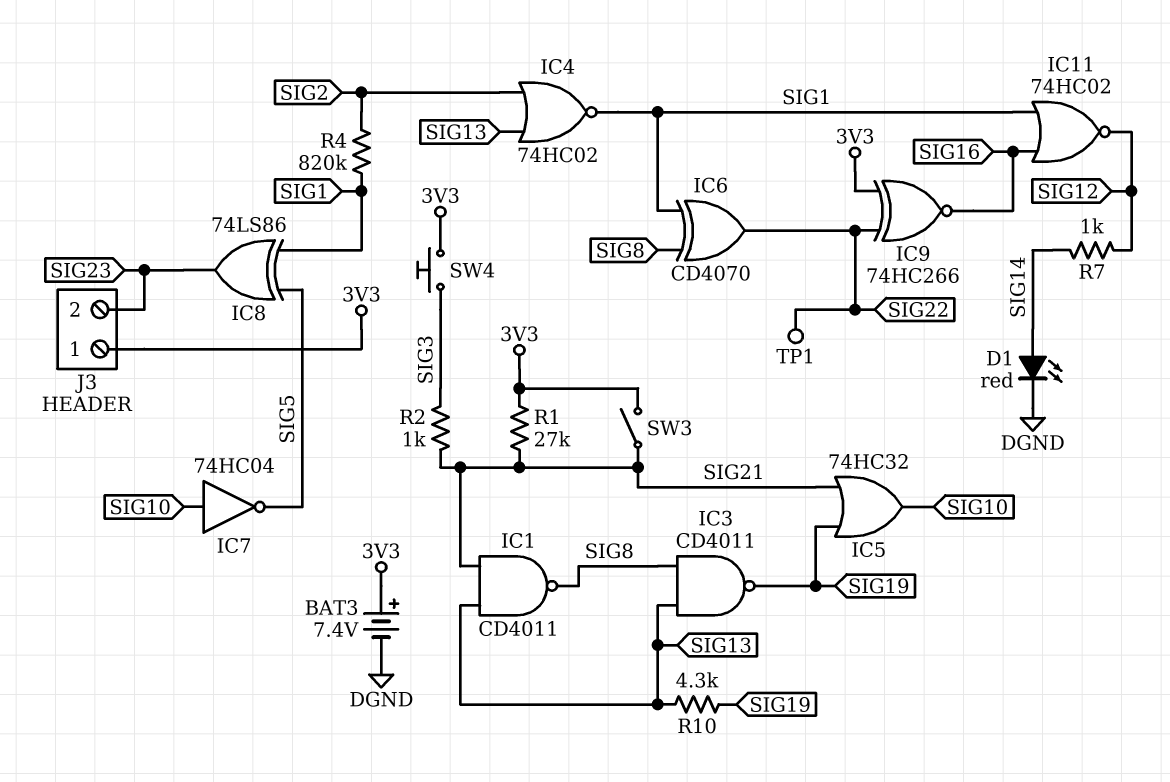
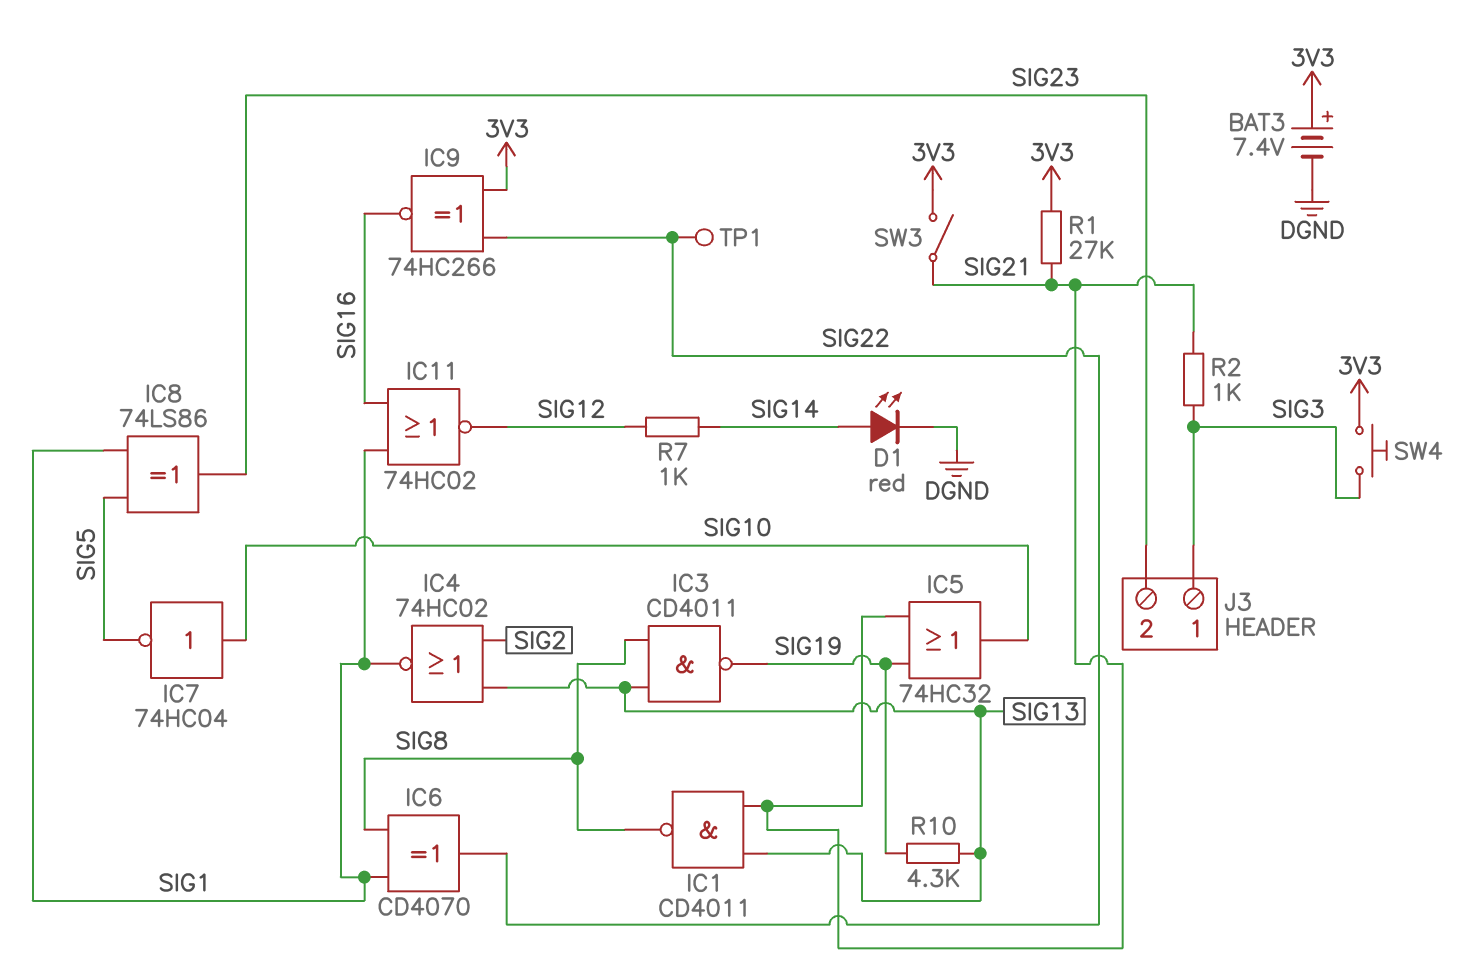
J3 pin 1: 3V3 -> SIG3
R4: 820k (SIG1, SIG2) -> none

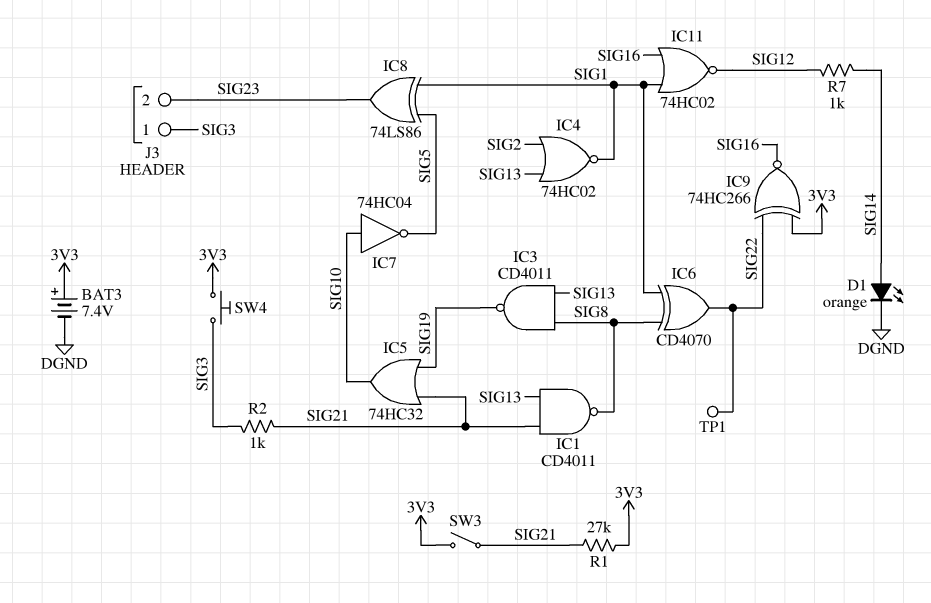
D1: LED red (A SIG14, K DGND) -> LED orange (A SIG14, K DGND)
R10: 4.3k (SIG13, SIG19) -> none

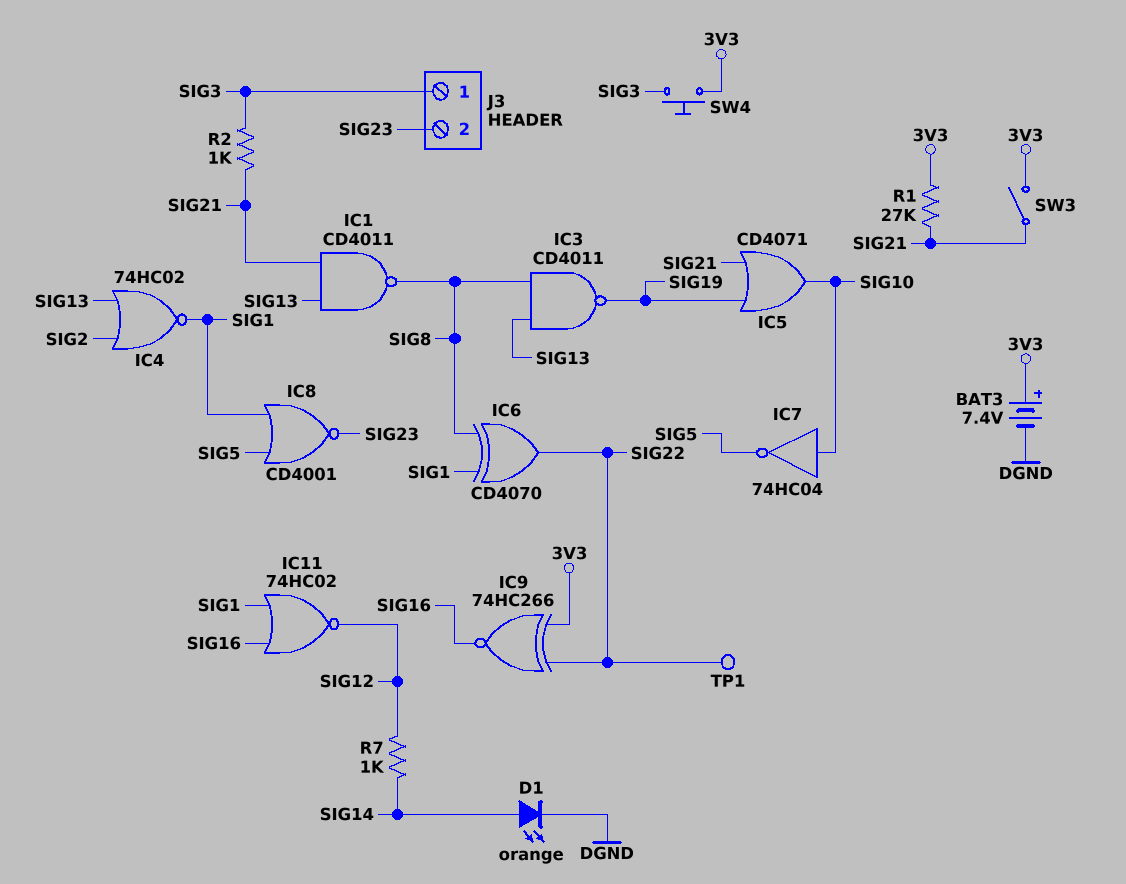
IC5: OR 74HC32 (in SIG19, in SIG21, out SIG10) -> OR CD4071 (in SIG19, in SIG21, out SIG10)
IC8: XOR 74LS86 (in SIG1, in SIG5, out SIG23) -> NOR CD4001 (in SIG1, in SIG5, out SIG23)

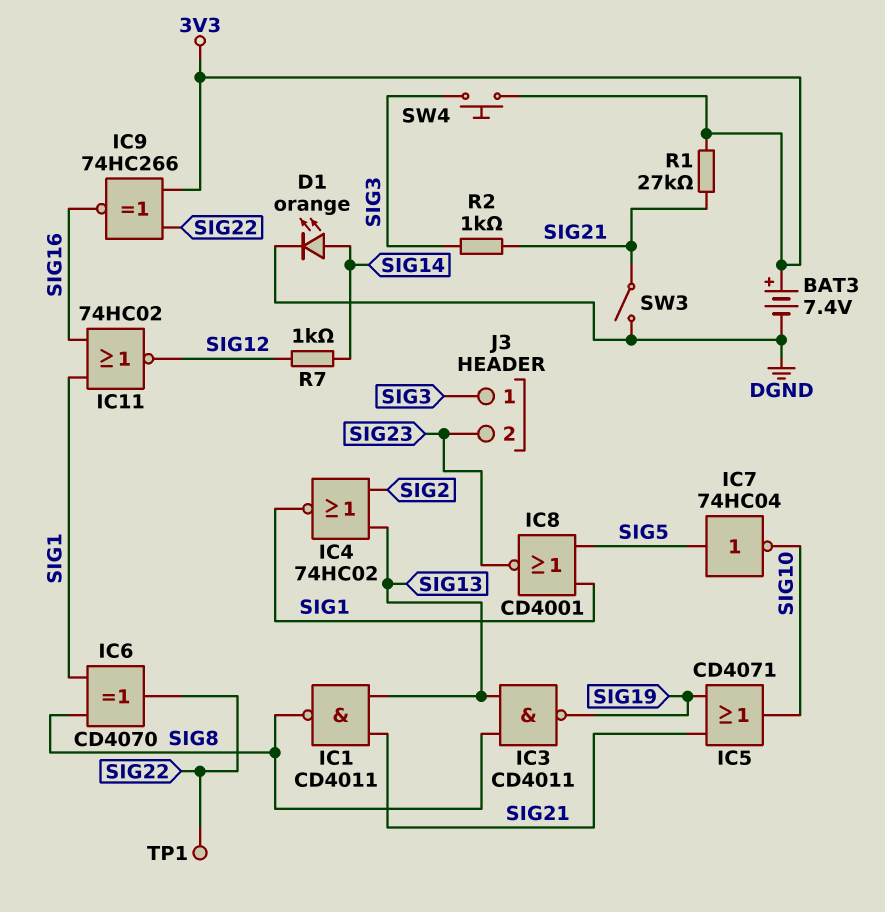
IC7: NOT 74HC04 (in SIG10, out SIG5) -> NOT 74HC04 (in SIG5, out SIG10)
SW3: switch (3V3, SIG21) -> switch (DGND, SIG21)

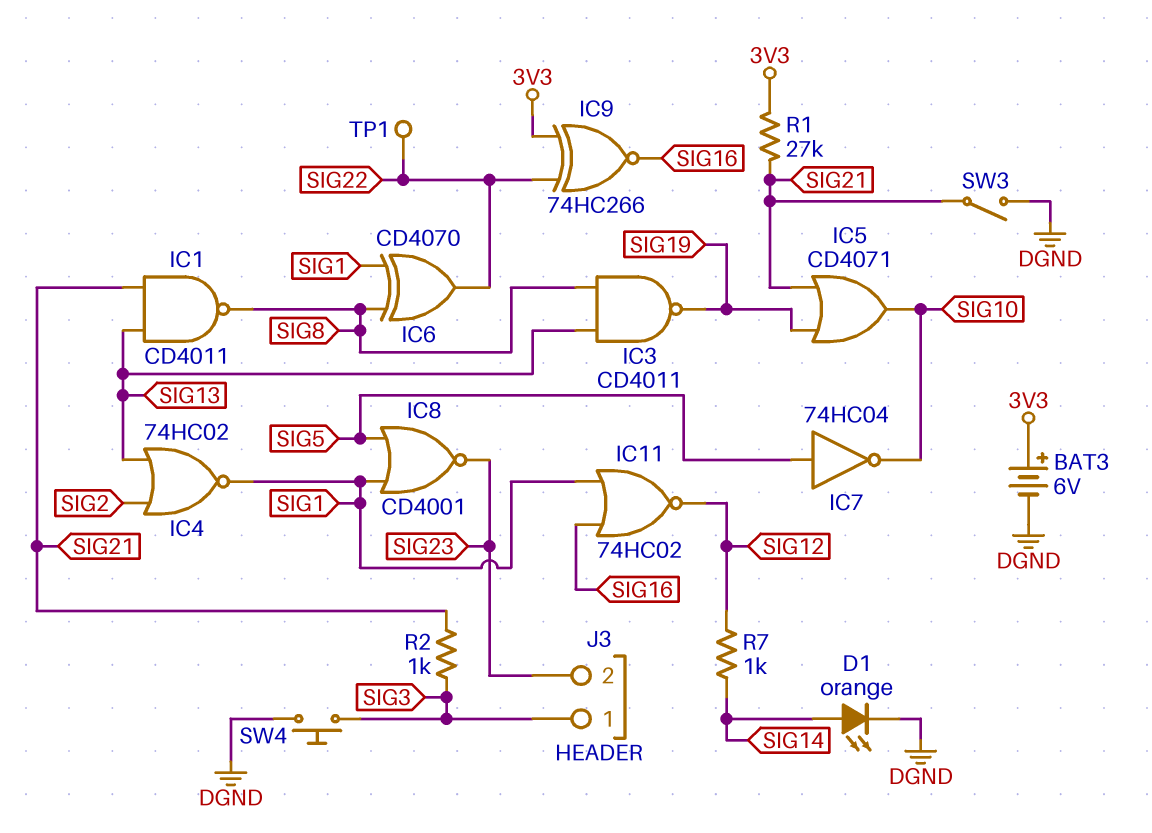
BAT3: 7.4V (plus 3V3, minus DGND) -> 6V (plus 3V3, minus DGND)
SW4: button (3V3, SIG3) -> button (DGND, SIG3)

